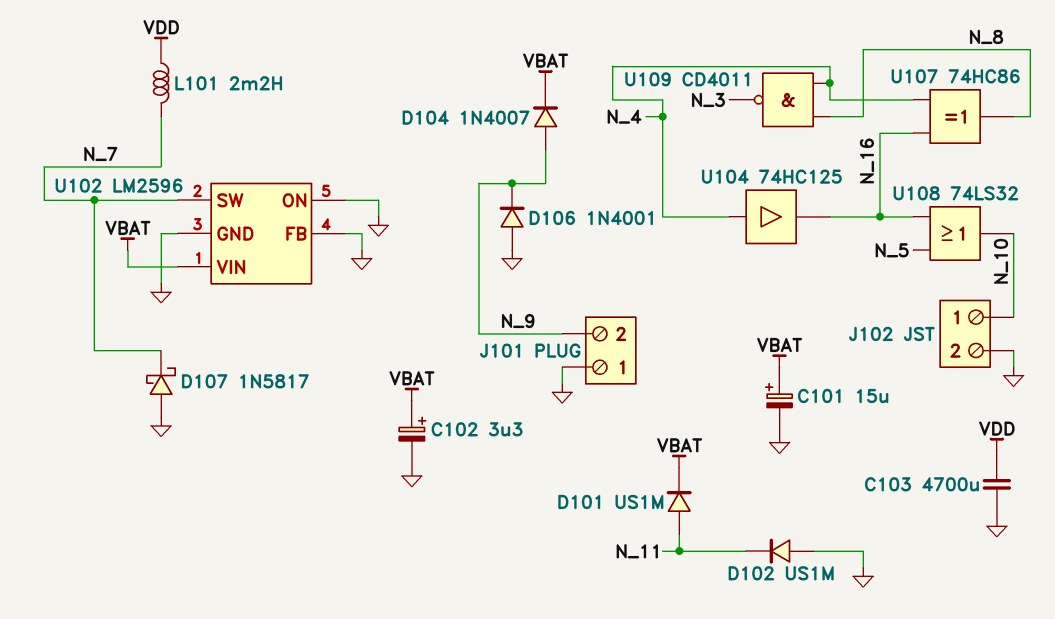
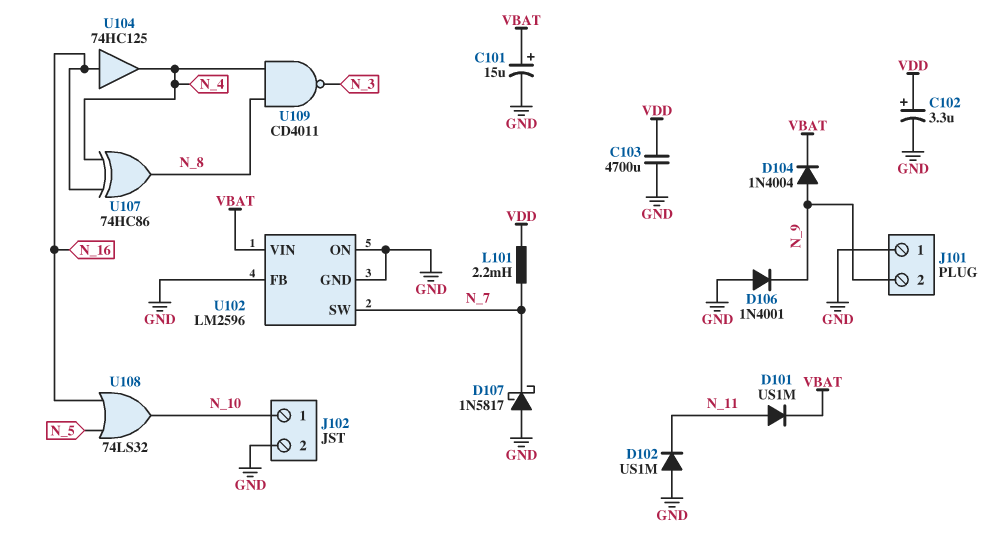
C102: 3.3uF (plus VBAT, minus GND) -> 3.3uF (plus VDD, minus GND)
D104: diode 1N4007 (A N_9, K VBAT) -> diode 1N4004 (A N_9, K VBAT)
U104: buffer 74HC125 (in N_4, out N_16) -> buffer 74HC125 (in N_16, out N_4)

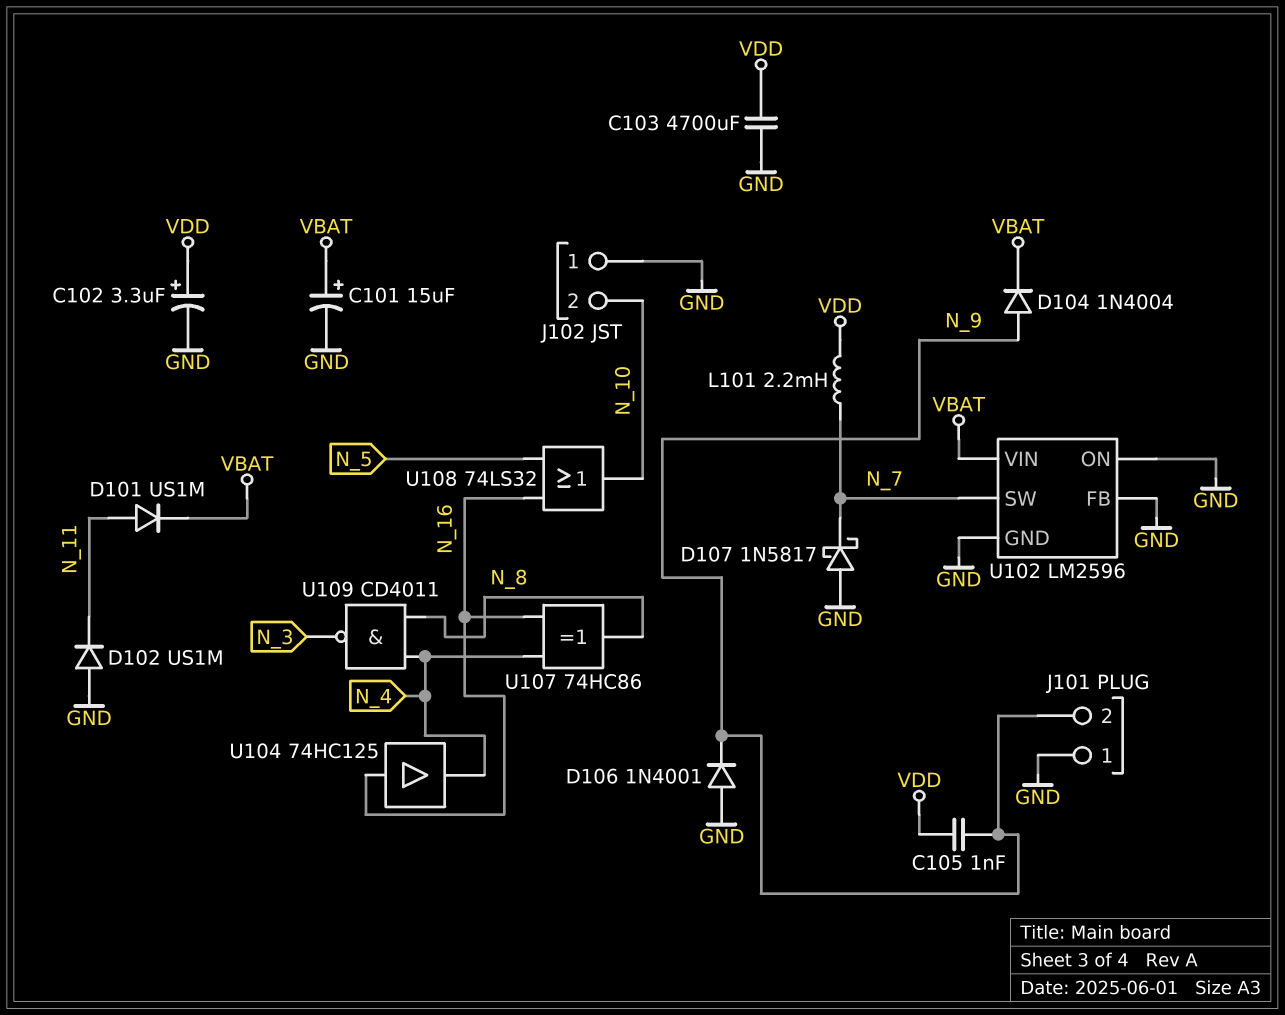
C105: none -> 1nF (N_9, VDD)
J102 pin 1: N_10 -> GND
J102 pin 2: GND -> N_10

